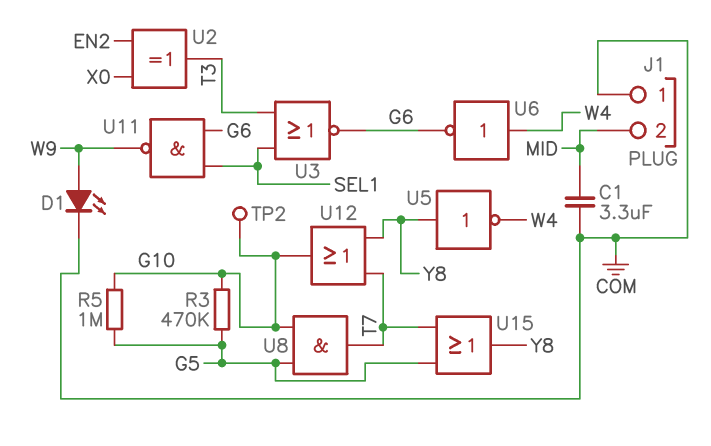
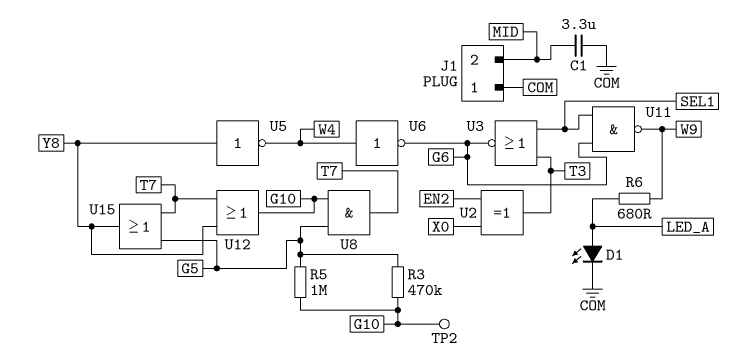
D1: LED (A W9, K COM) -> LED (A LED_A, K COM)
R6: none -> 680 (LED_A, W9)

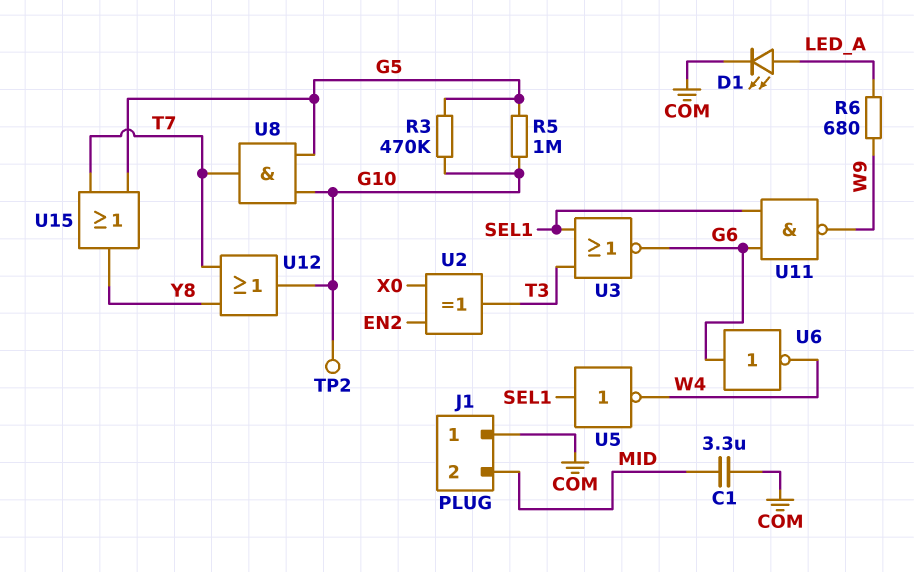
U5: NOT (in Y8, out W4) -> NOT (in SEL1, out W4)
U6: NOT (in W4, out G6) -> NOT (in G6, out W4)

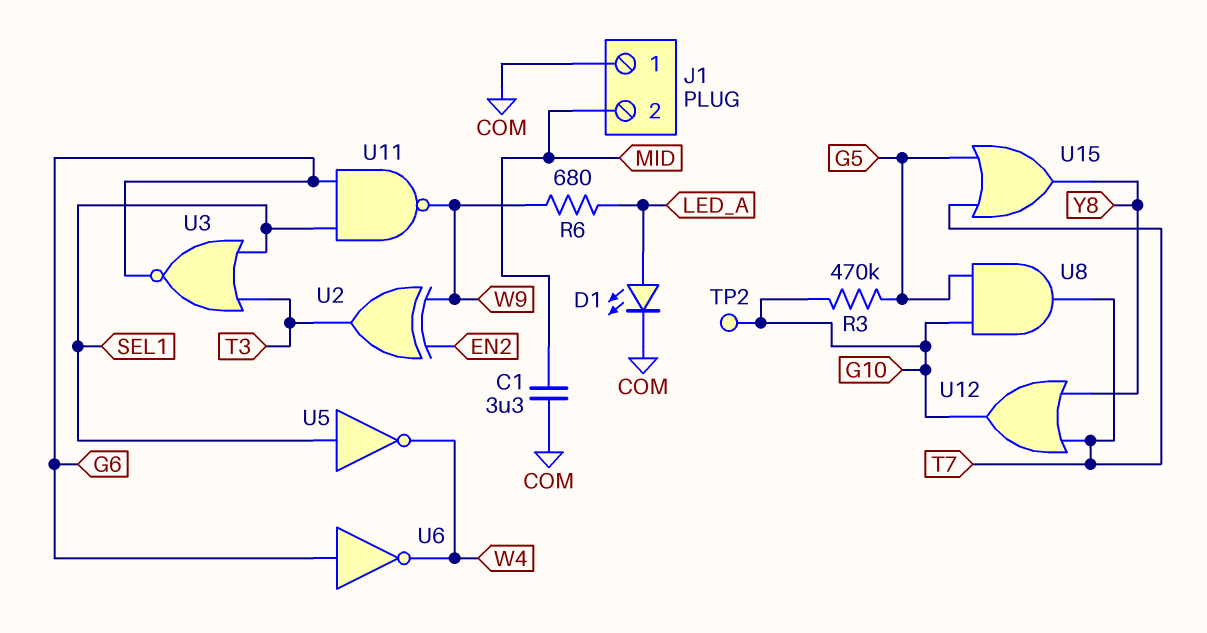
R5: 1M (G5, G10) -> none
U2: XOR (in EN2, in X0, out T3) -> XOR (in EN2, in W9, out T3)

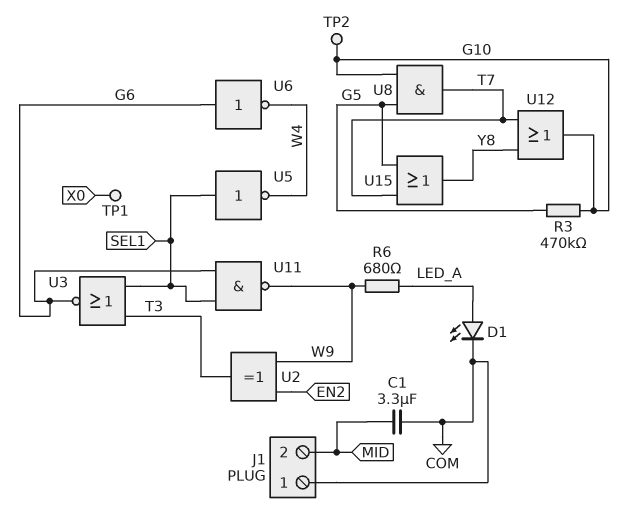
TP1: none -> test point (X0)

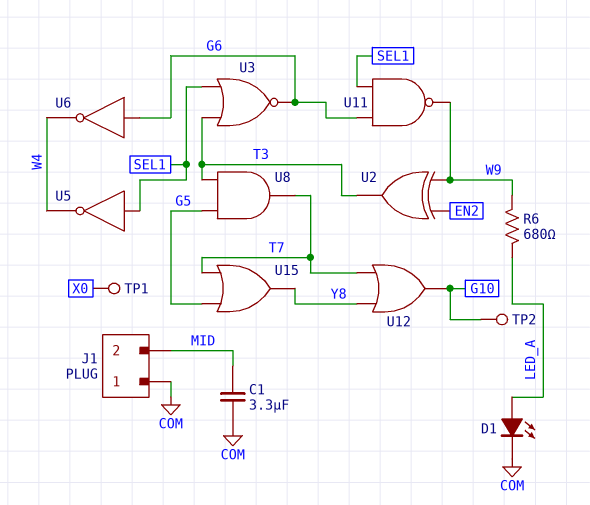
R3: 470k (G5, G10) -> none
U8: AND (in G5, in G10, out T7) -> AND (in G5, in T3, out T7)

